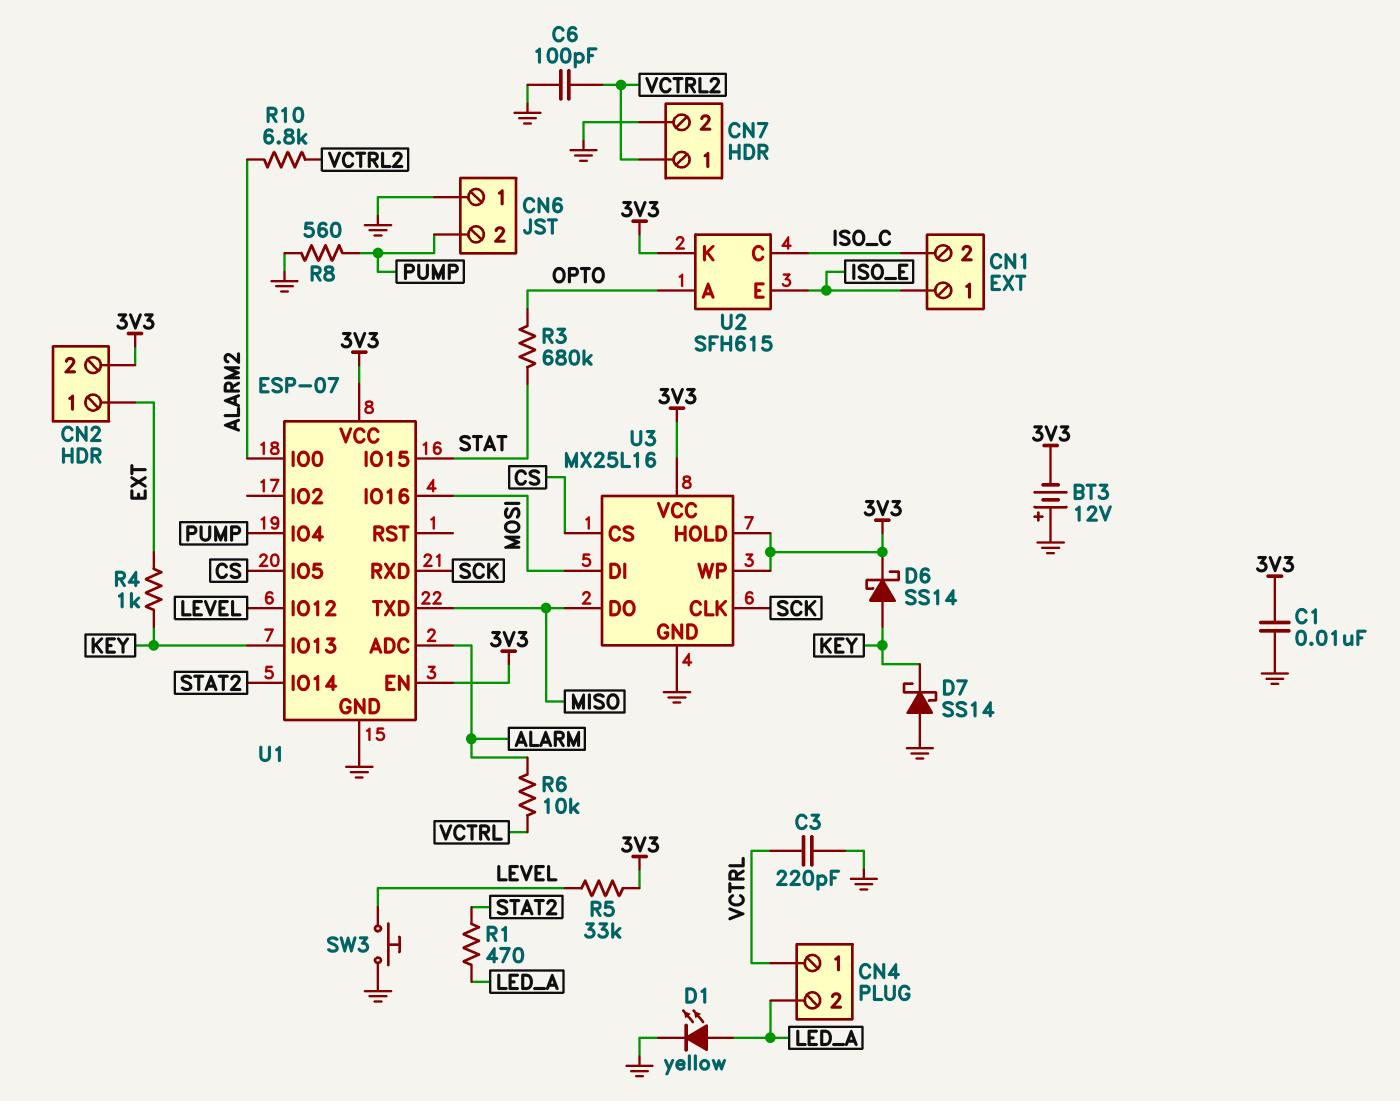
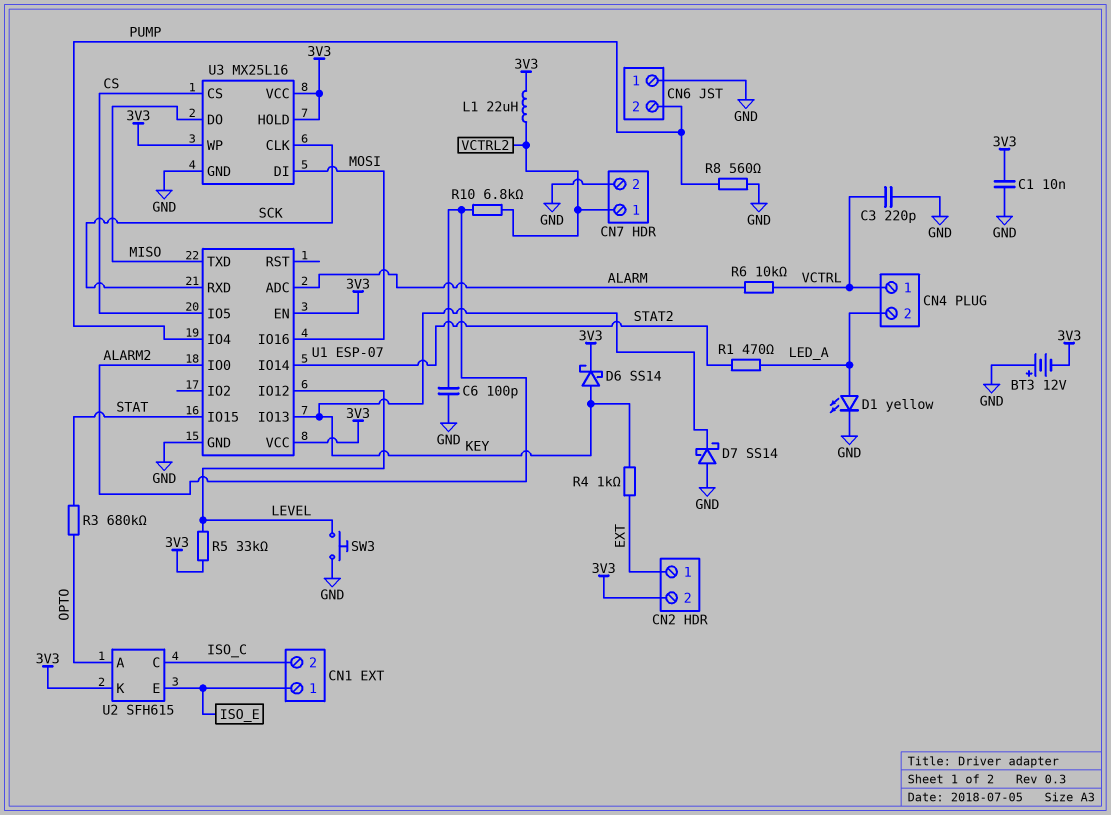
C6: 100pF (GND, VCTRL2) -> 100pF (ALARM2, GND)
L1: none -> 22uH (3V3, VCTRL2)

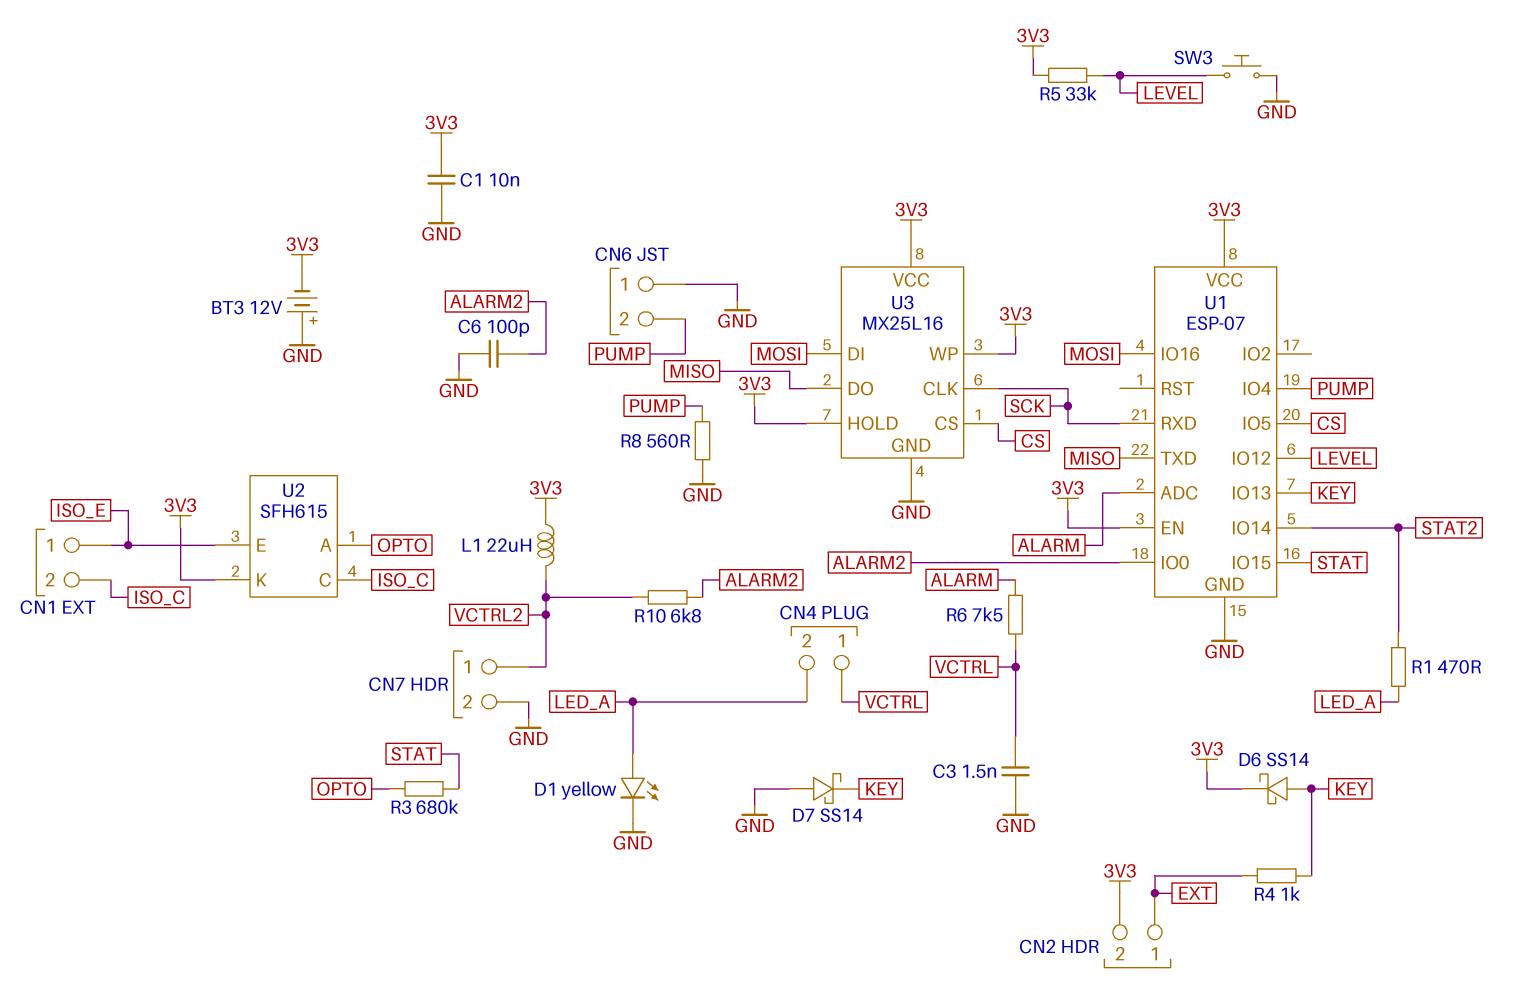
C3: 220pF (GND, VCTRL) -> 1.5nF (GND, VCTRL)
R6: 10k (ALARM, VCTRL) -> 7.5k (ALARM, VCTRL)

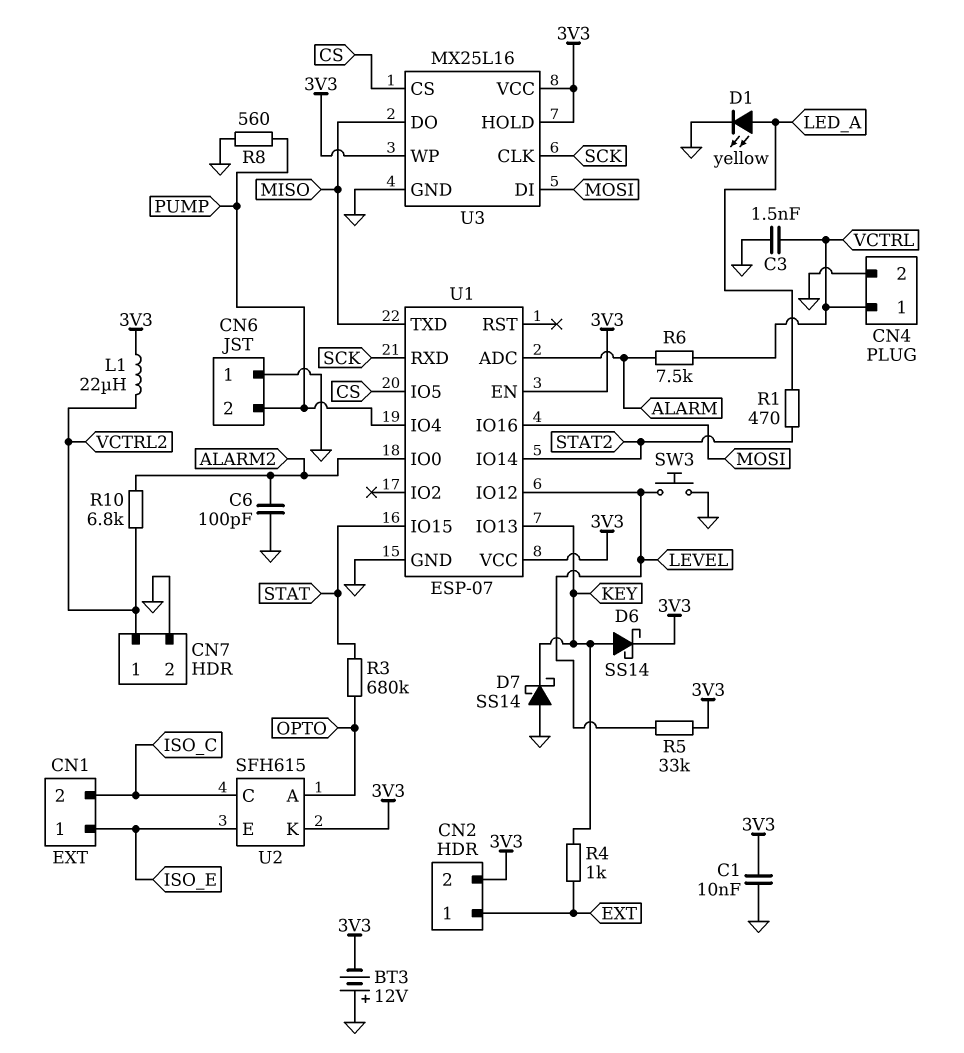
CN4 pin 2: LED_A -> GND

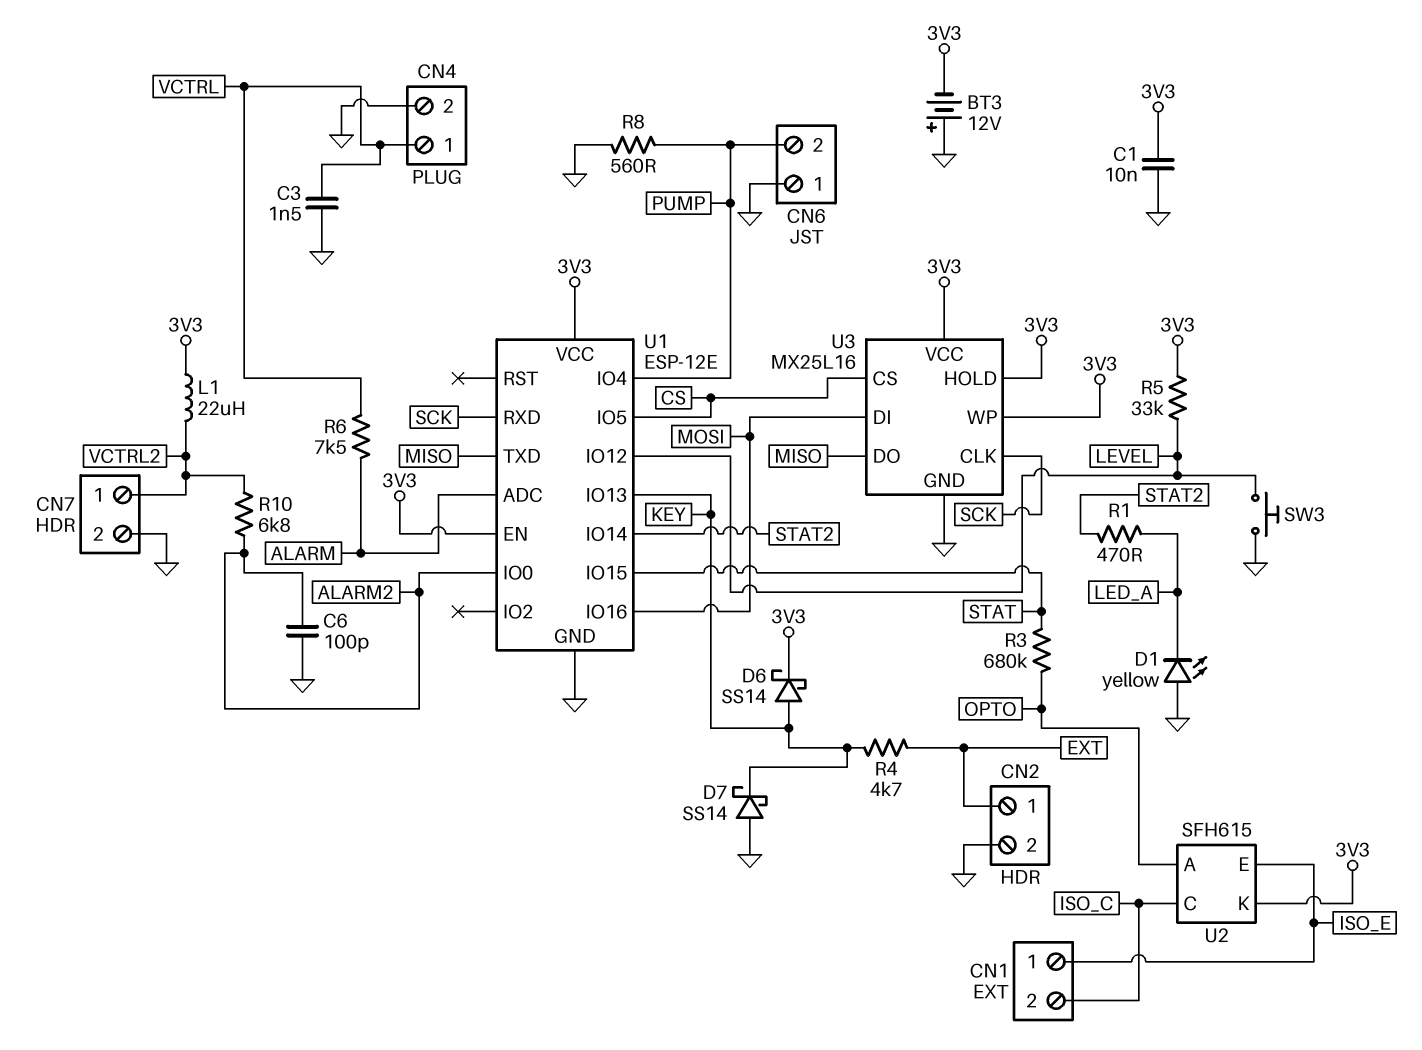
CN2 pin 2: 3V3 -> GND
D1: LED yellow (A LED_A, K GND) -> LED yellow (A GND, K LED_A)
R4: 1k (EXT, KEY) -> 4.7k (EXT, KEY)
U1: ESP-07 -> ESP-12E

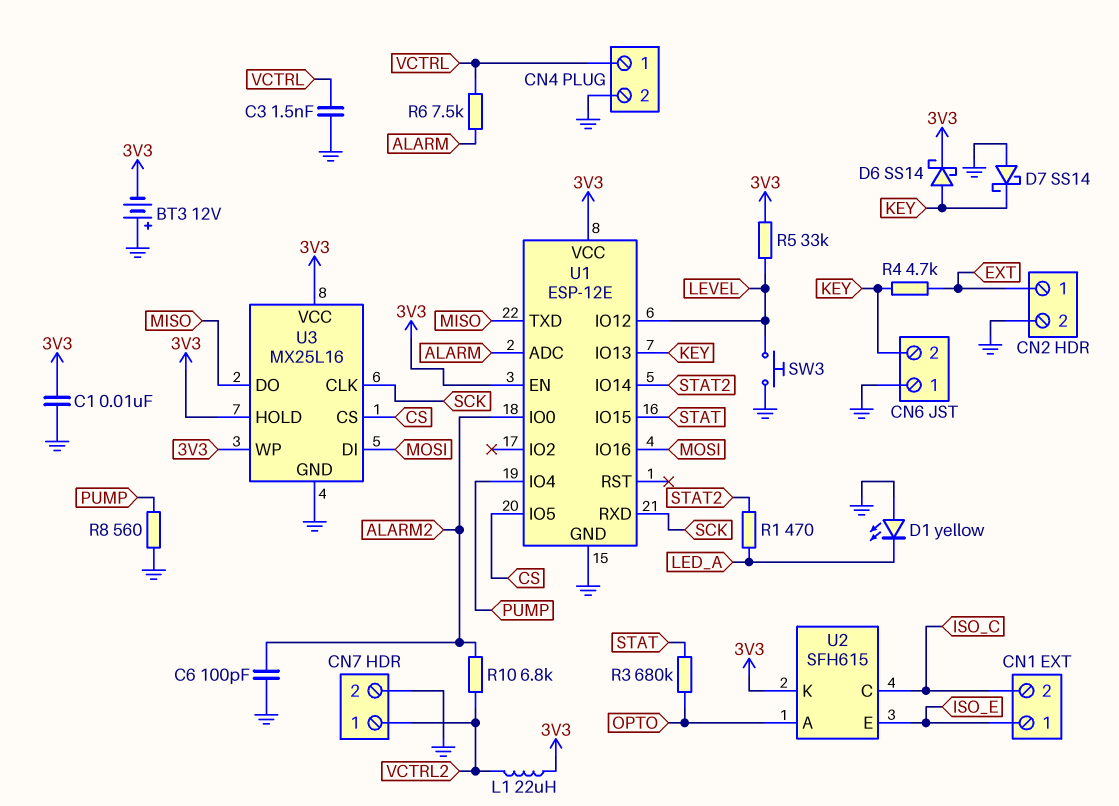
CN6 pin 2: PUMP -> KEY

